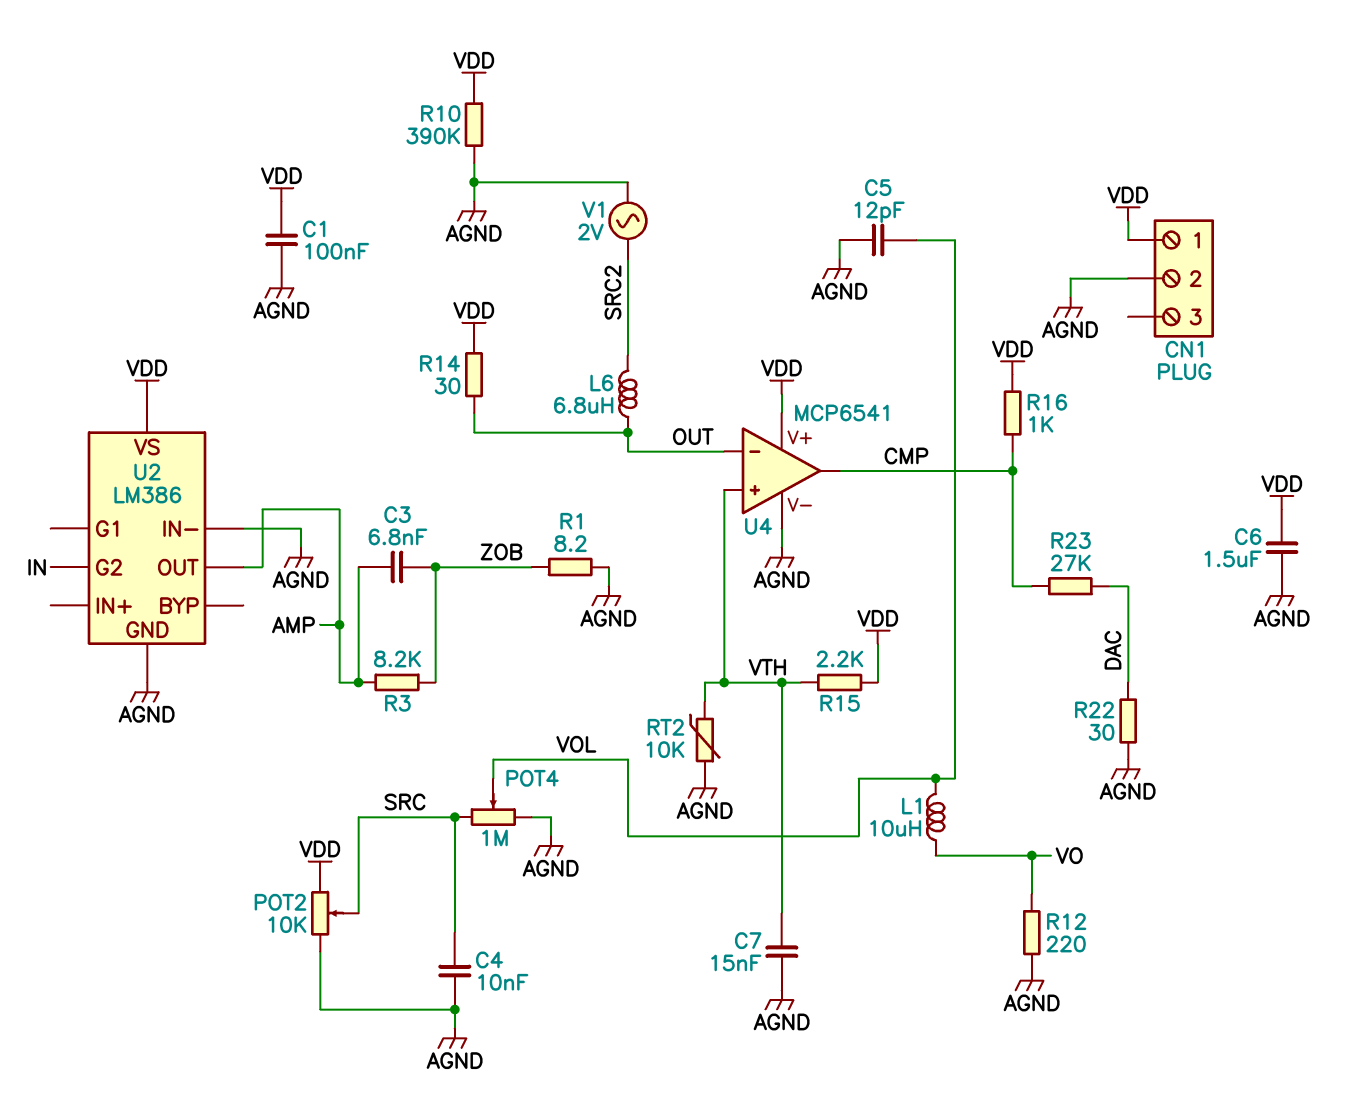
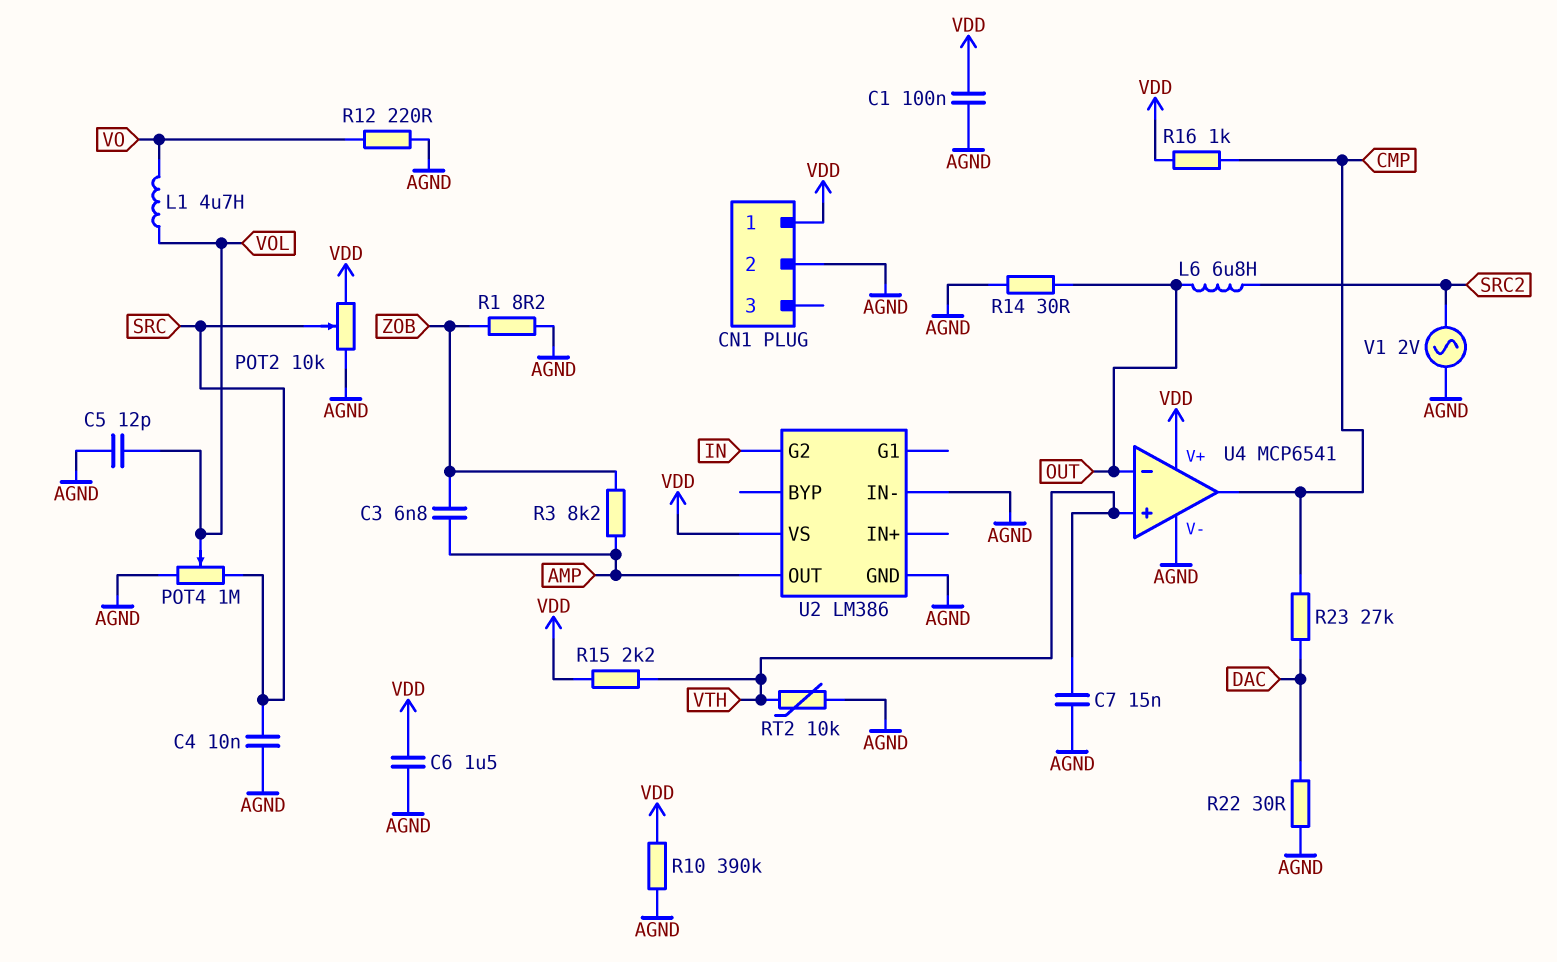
L1: 10uH (VO, VOL) -> 4.7uH (VO, VOL)
R14: 30 (OUT, VDD) -> 30 (AGND, OUT)

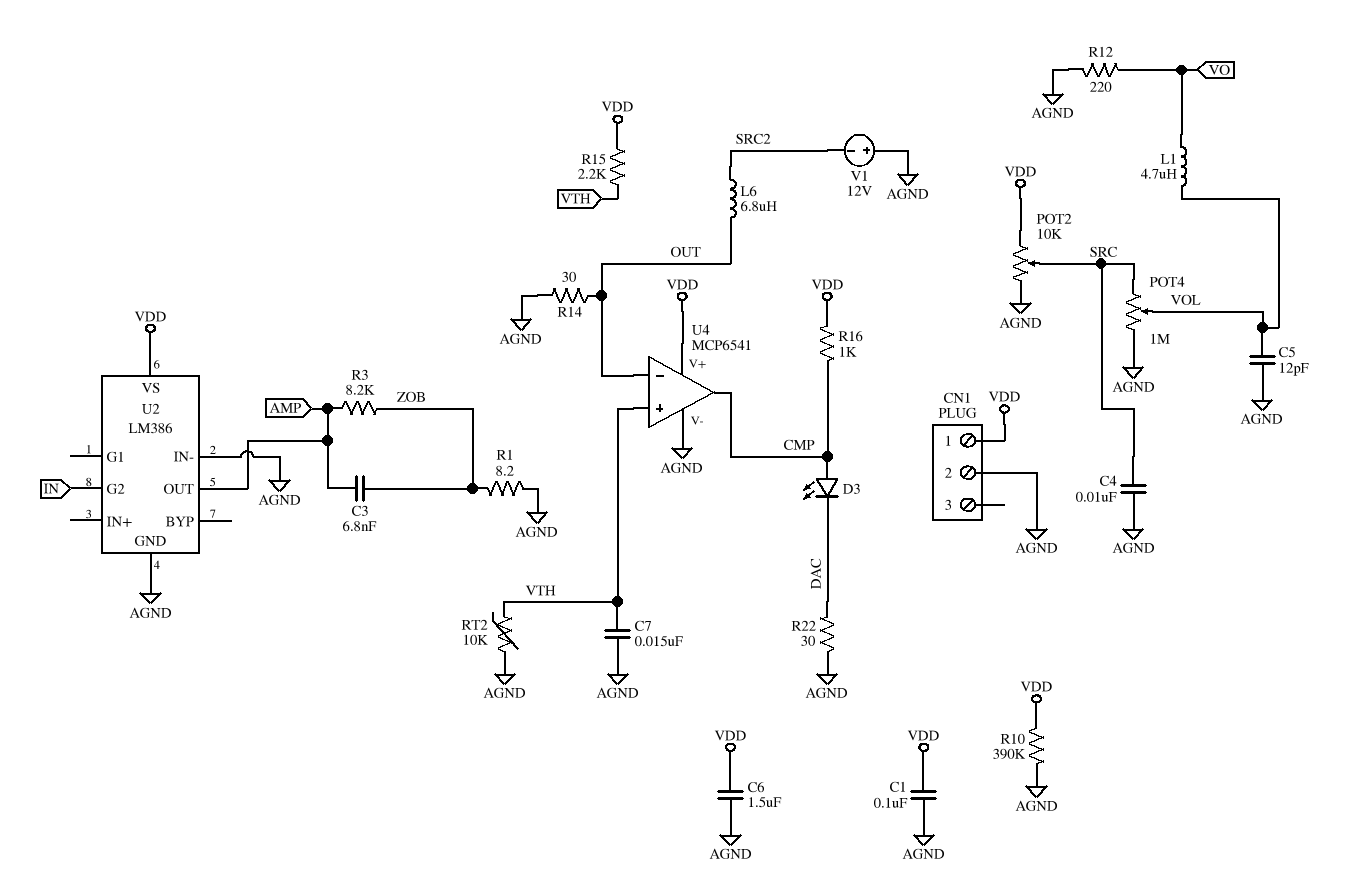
D3: none -> LED (A CMP, K DAC)
R23: 27k (CMP, DAC) -> none
V1: AC 2V (AGND, SRC2) -> 12V (plus AGND, minus SRC2)

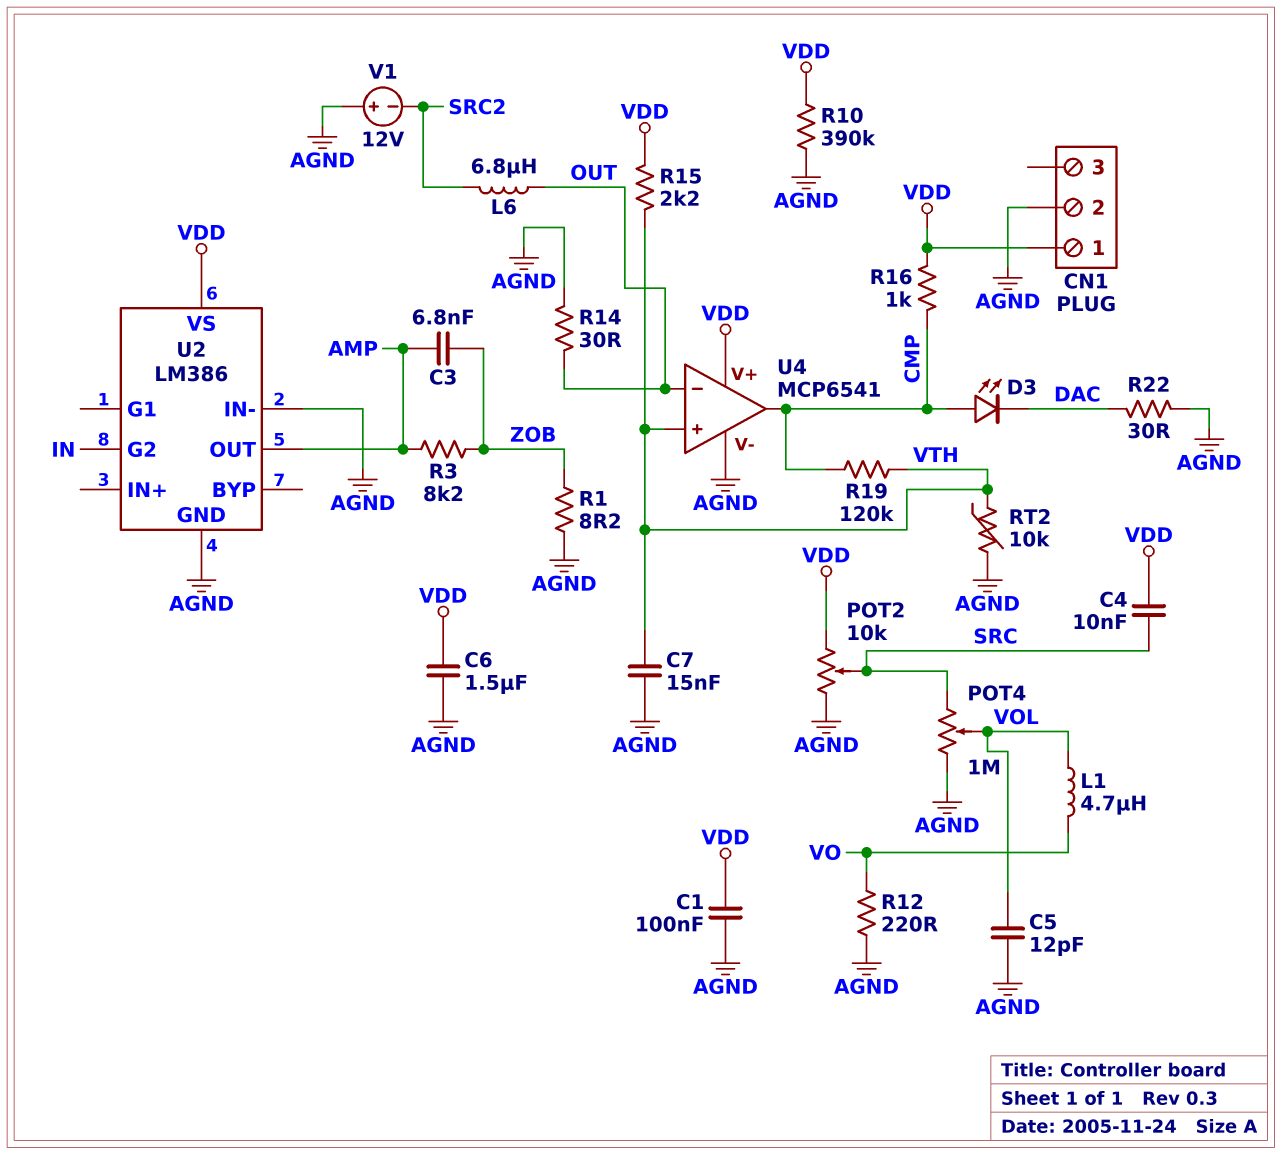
C4: 10nF (AGND, SRC) -> 10nF (SRC, VDD)
R19: none -> 120k (CMP, VTH)

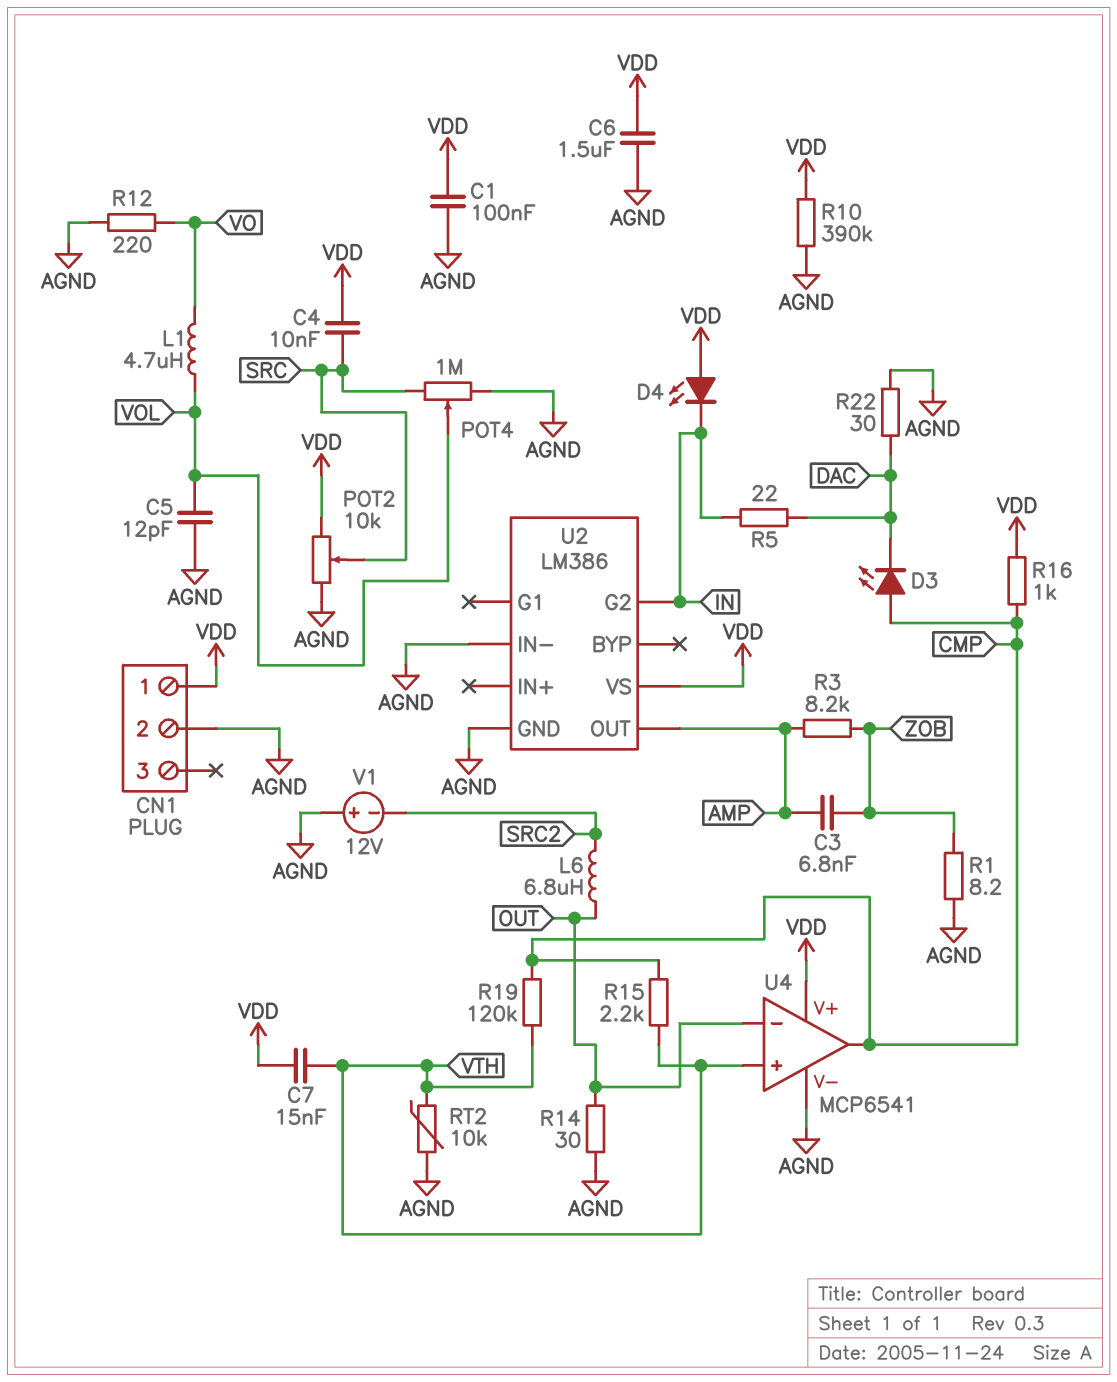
C7: 15nF (AGND, VTH) -> 15nF (VDD, VTH)
D4: none -> LED (A VDD, K IN)
R5: none -> 22 (DAC, IN)
R15: 2.2k (VDD, VTH) -> 2.2k (CMP, VTH)

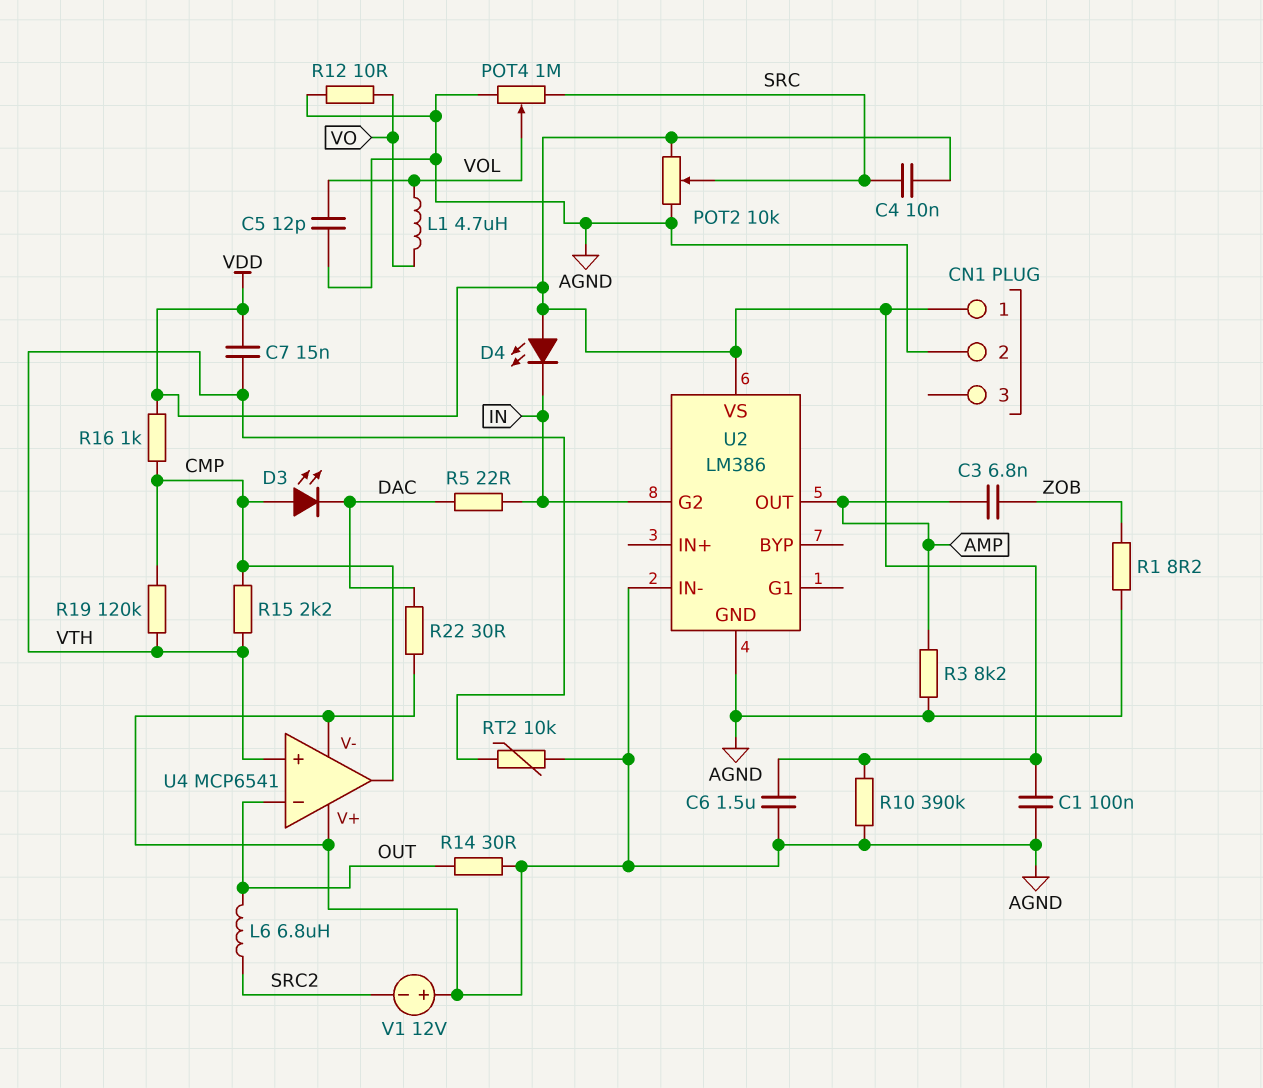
R3: 8.2k (AMP, ZOB) -> 8.2k (AGND, AMP)
R12: 220 (AGND, VO) -> 10 (AGND, VO)
U4 pin V+: VDD -> AGND

